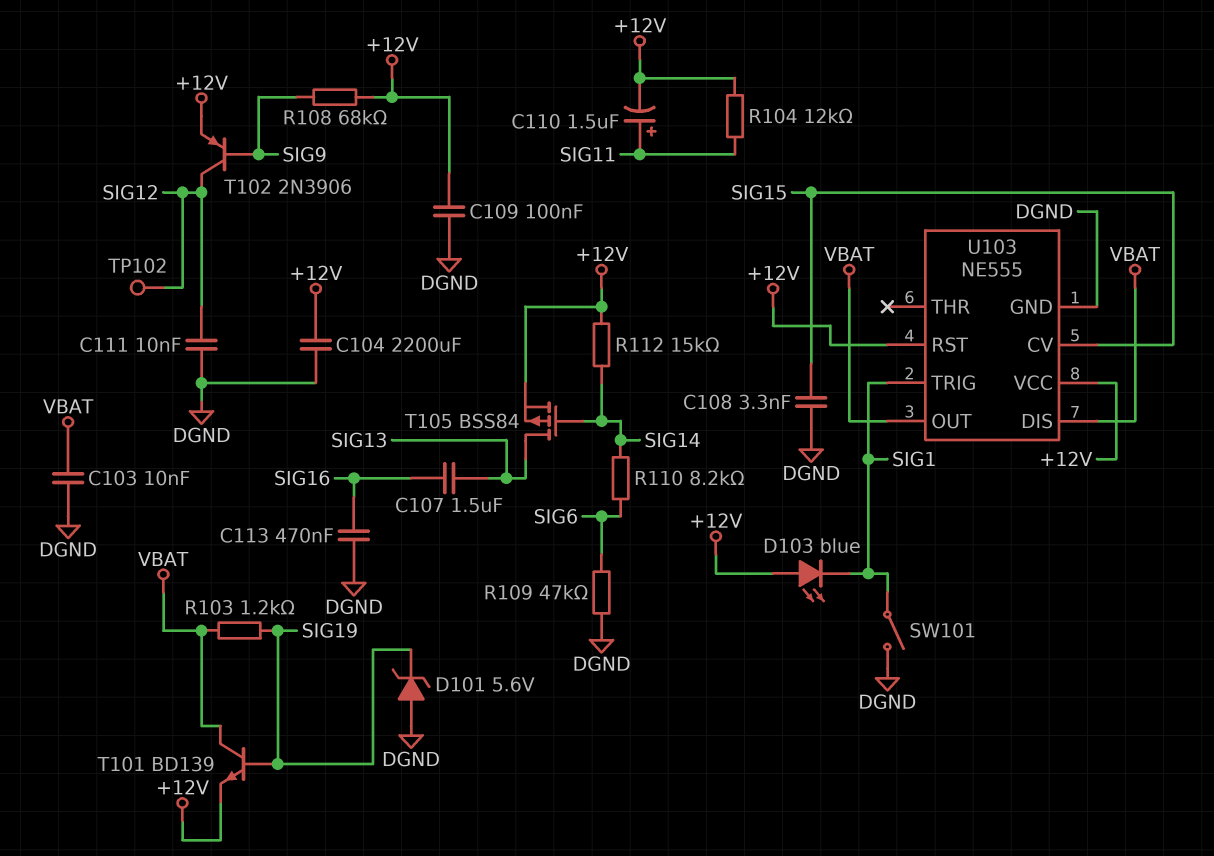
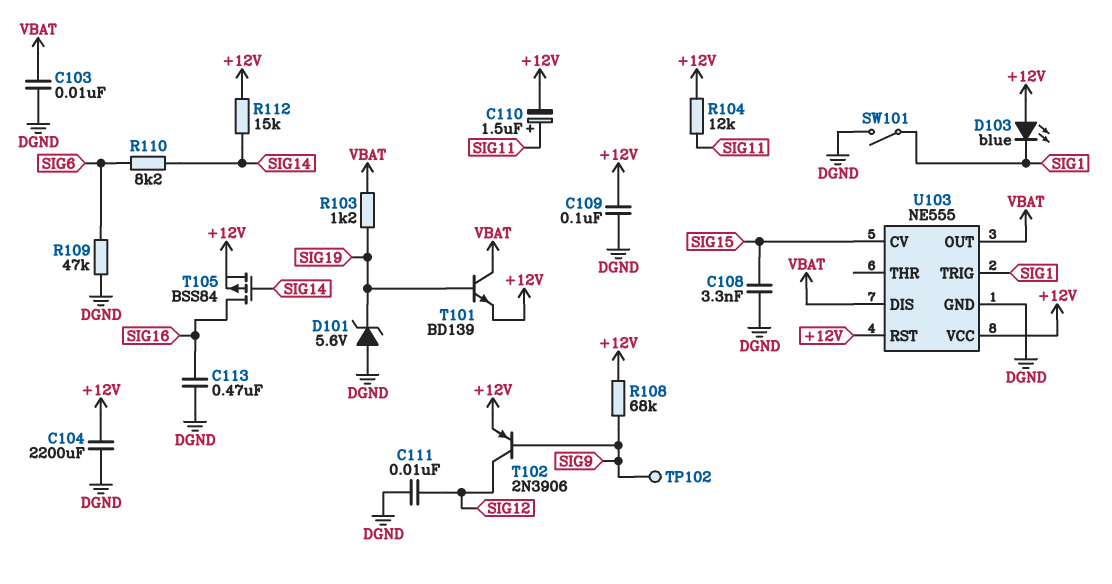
C107: 1.5uF (SIG13, SIG16) -> none
T105: PMOS BSS84 (G SIG14, D SIG13, S +12V) -> PMOS BSS84 (G SIG14, D SIG16, S +12V)
TP102: test point (SIG12) -> test point (SIG9)

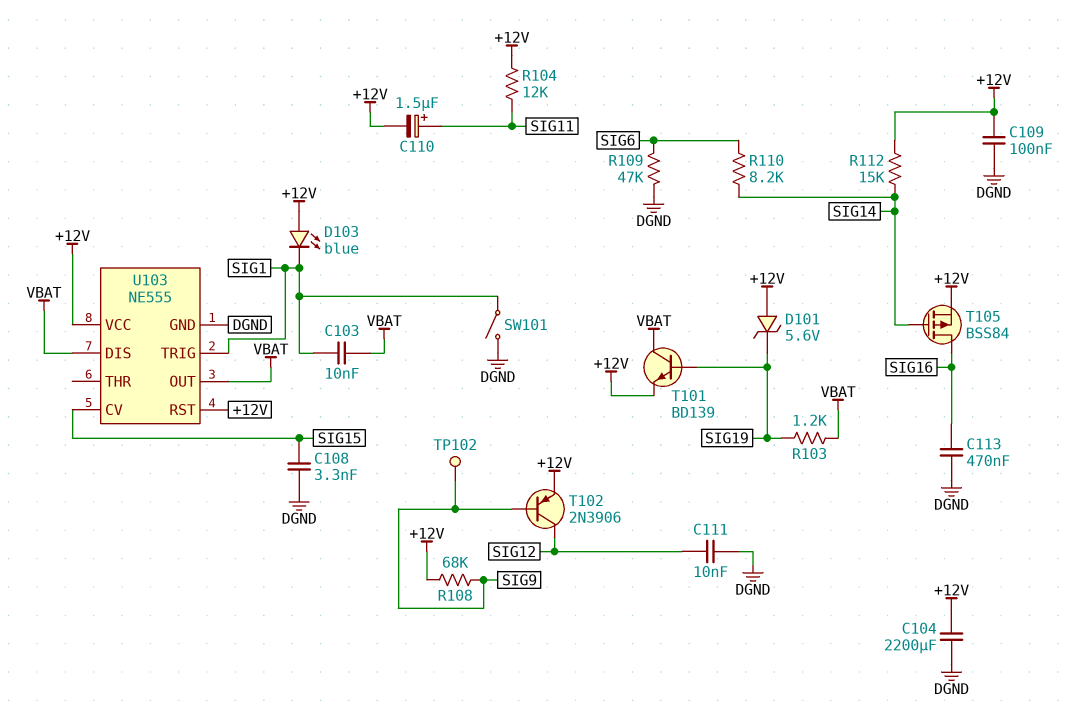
C103: 10nF (DGND, VBAT) -> 10nF (SIG1, VBAT)
D101: zener 5.6V (A DGND, K SIG19) -> zener 5.6V (A +12V, K SIG19)

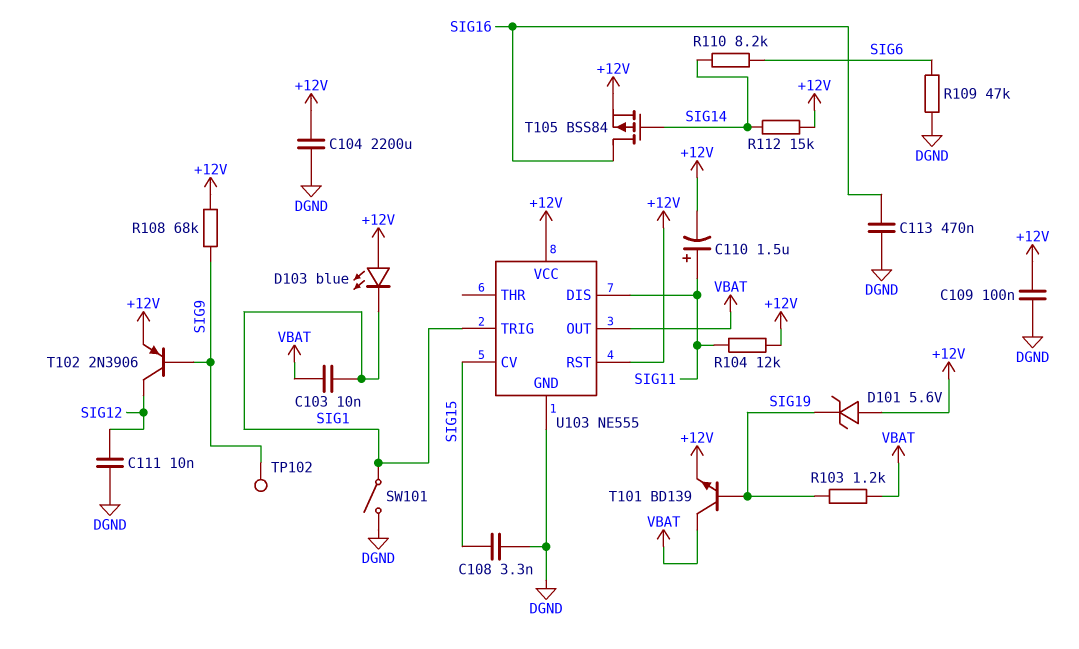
U103 pin DIS: VBAT -> SIG11

